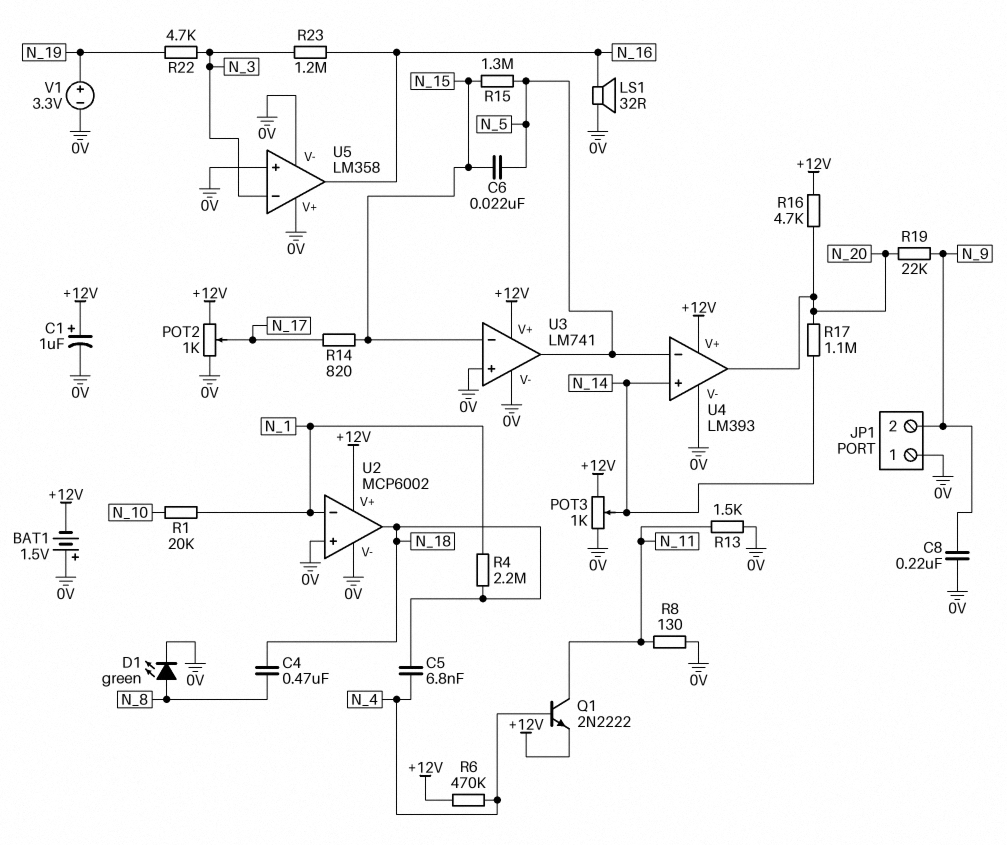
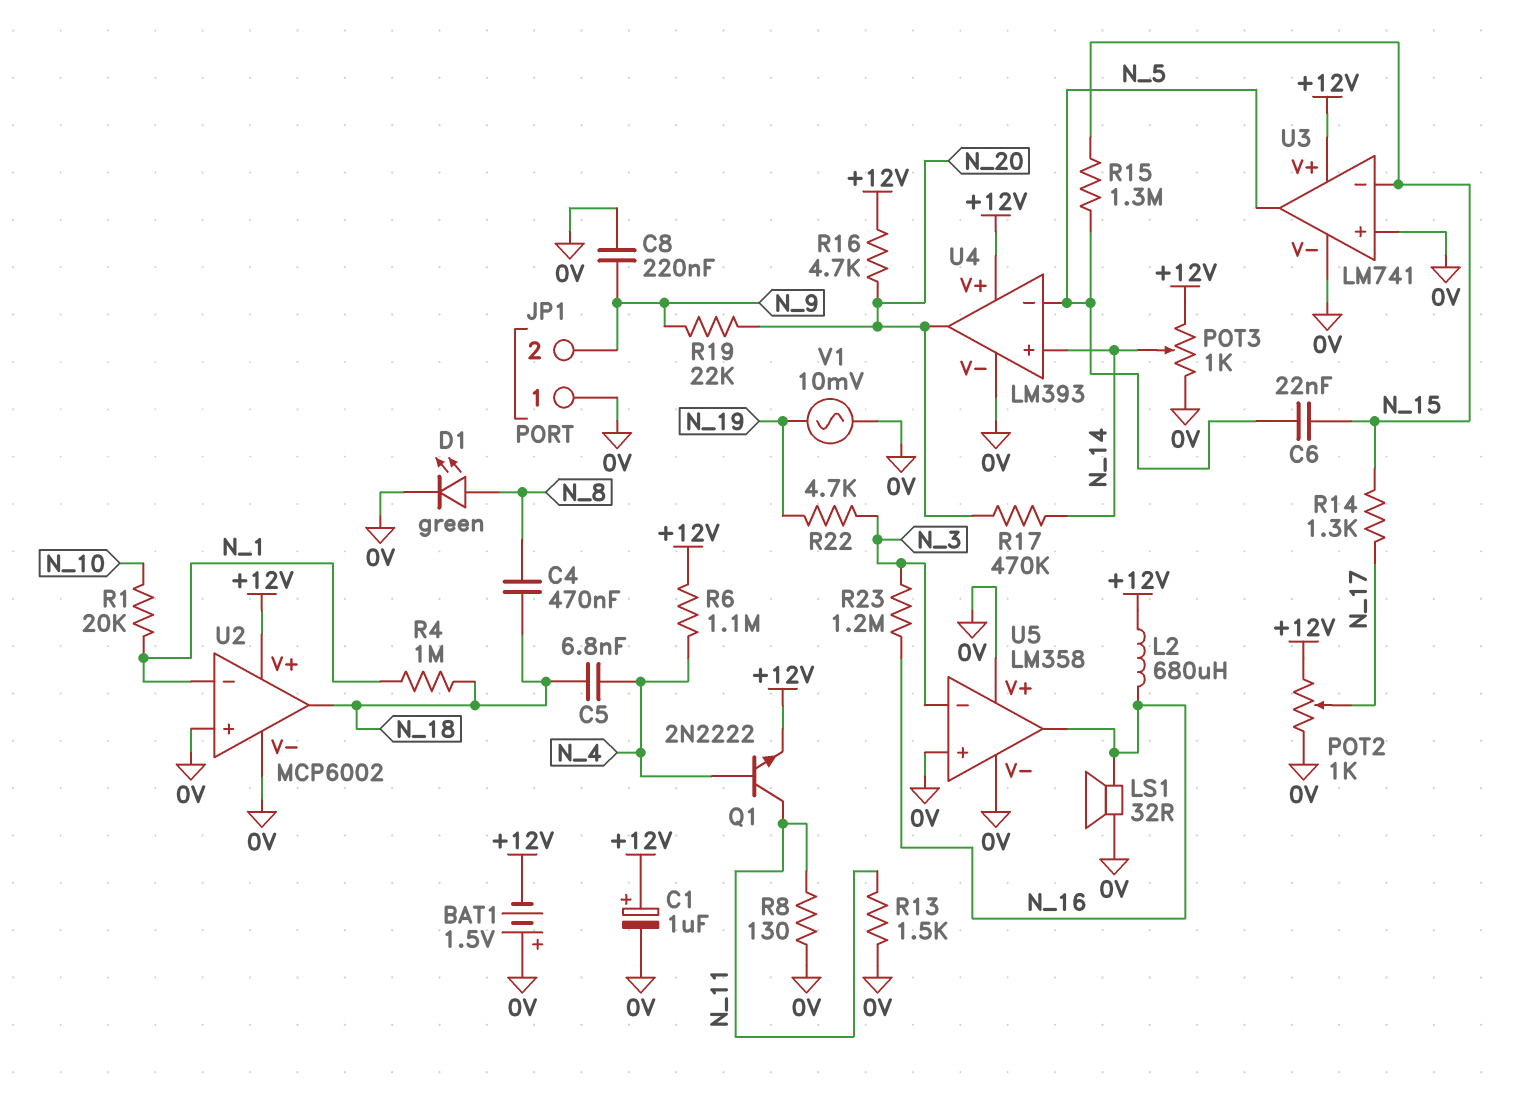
L2: none -> 680uH (+12V, N_16)
R4: 2.2M (N_1, N_18) -> 1M (N_1, N_18)
R6: 470k (+12V, N_4) -> 1.1M (+12V, N_4)
R14: 820 (N_15, N_17) -> 1.3k (N_15, N_17)
R17: 1.1M (N_14, N_20) -> 470k (N_14, N_20)
V1: 3.3V (plus N_19, minus 0V) -> AC 10mV (0V, N_19)

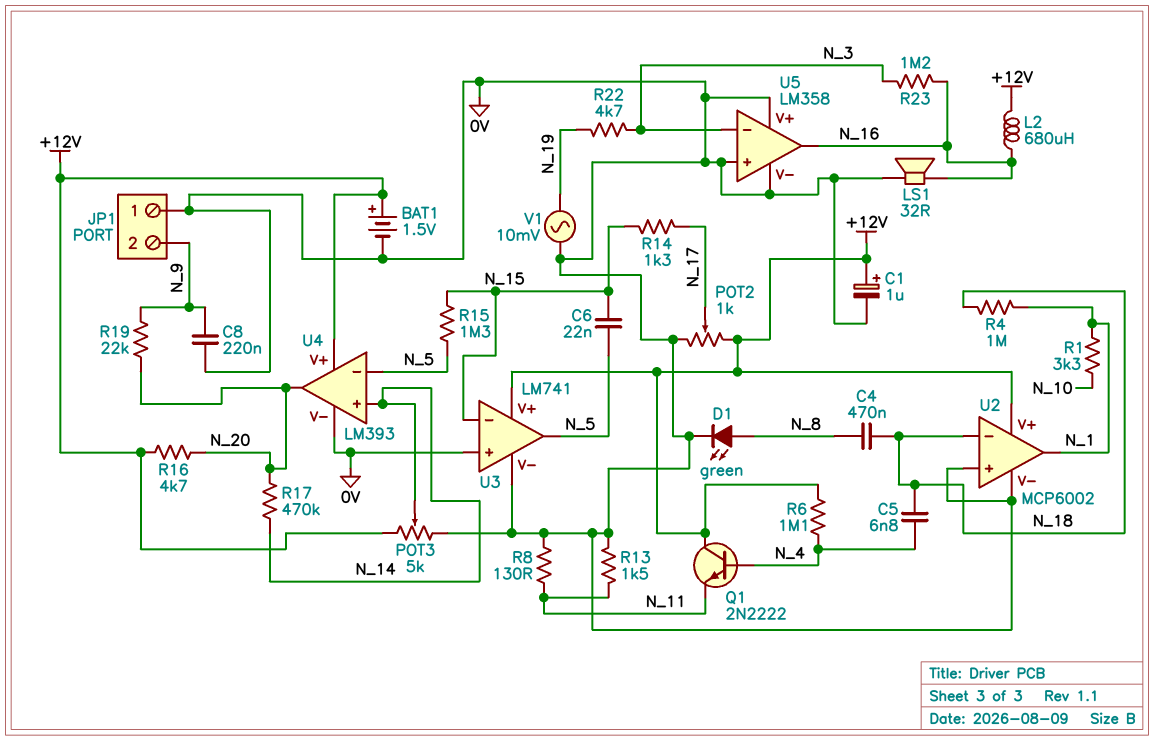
BAT1: 1.5V (plus 0V, minus +12V) -> 1.5V (plus +12V, minus 0V)
POT3: 1k (+12V, 0V, wiper N_14) -> 5k (+12V, 0V, wiper N_14)
Q1: NPN 2N2222 (B N_4, C N_11, E +12V) -> NPN 2N2222 (B N_4, C +12V, E N_11)
R1: 20k (N_1, N_10) -> 3.3k (N_1, N_10)
U2 pin in-: N_1 -> N_18
U2 pin out: N_18 -> N_1

